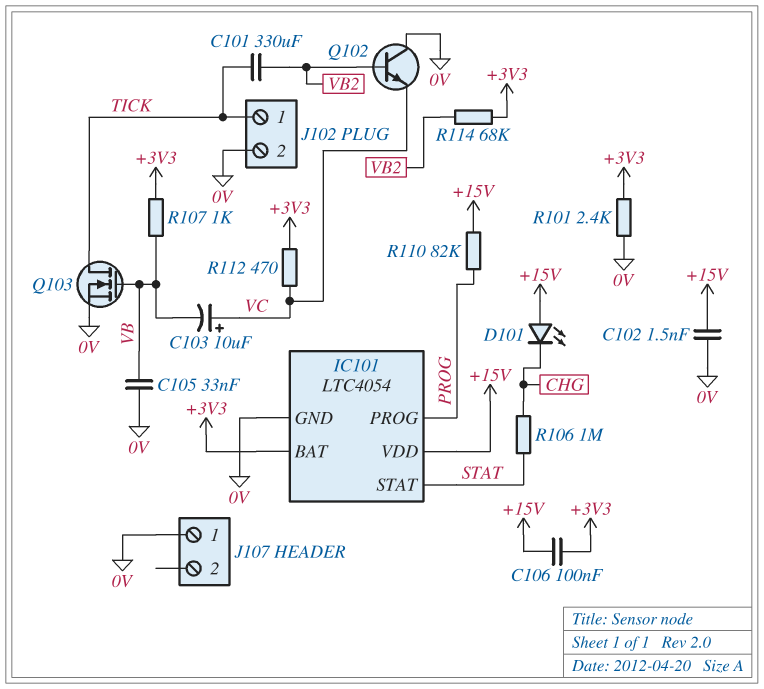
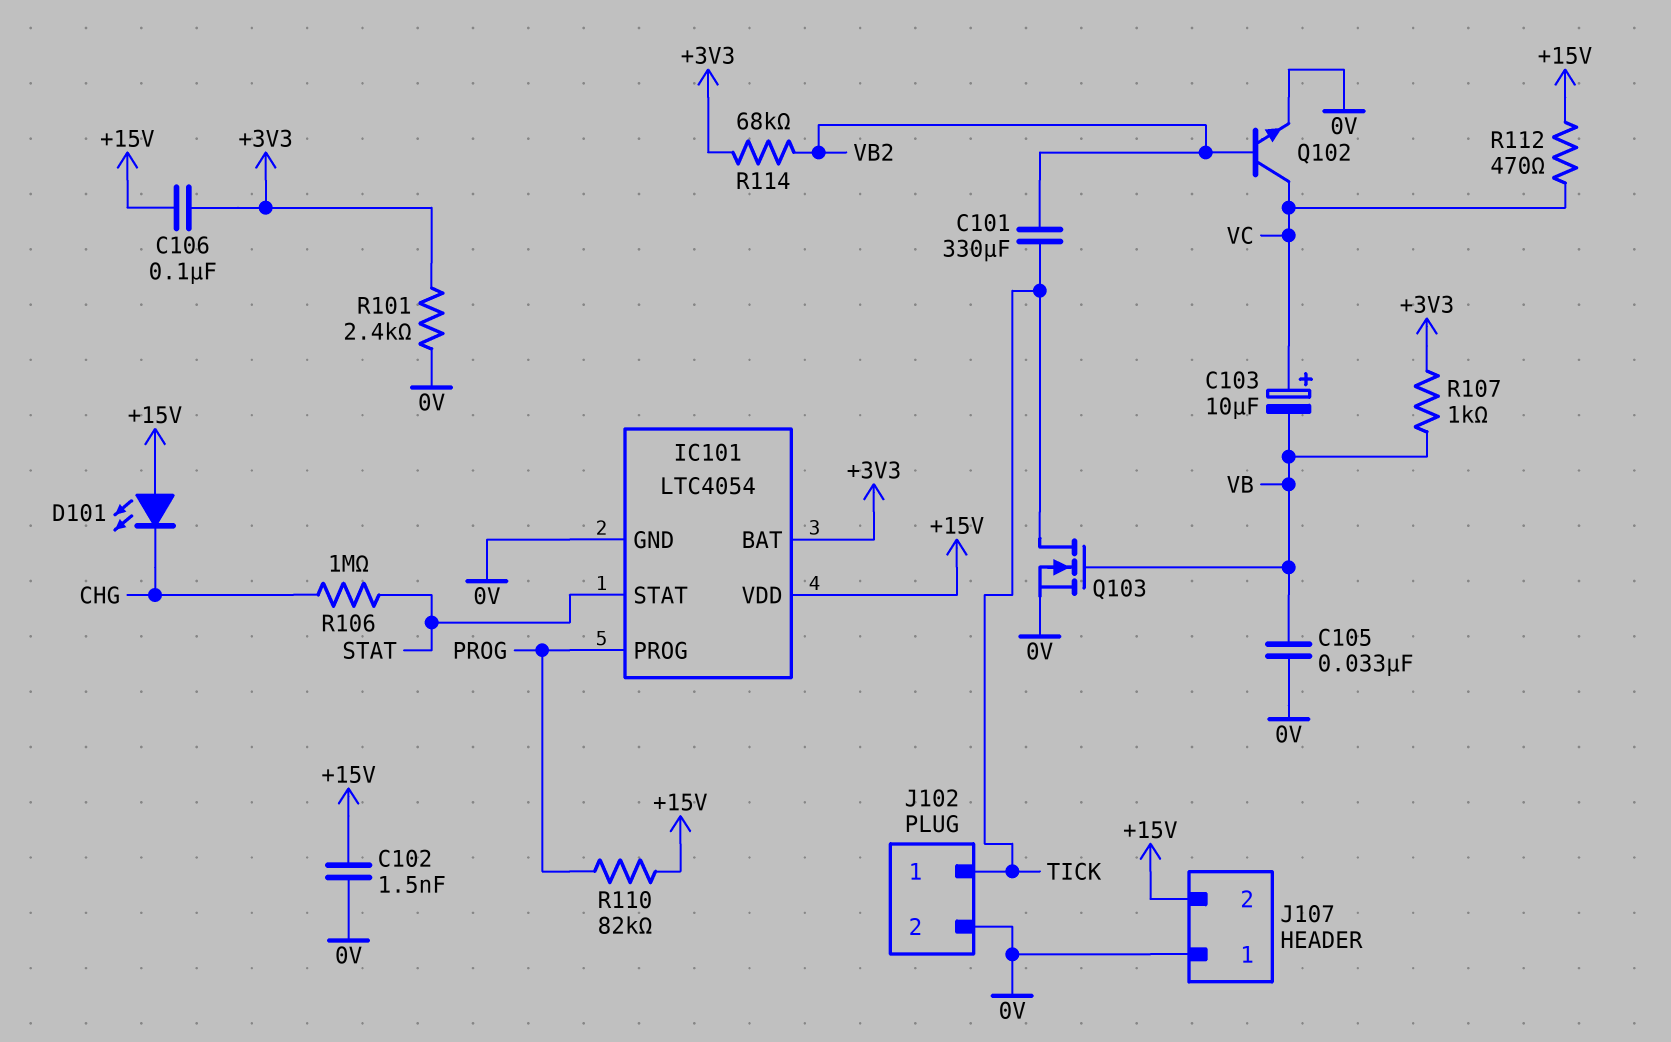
J107 pin 2: none -> +15V
Q102: NPN (B VB2, C 0V, E VC) -> NPN (B VB2, C VC, E 0V)
R112: 470 (+3V3, VC) -> 470 (+15V, VC)

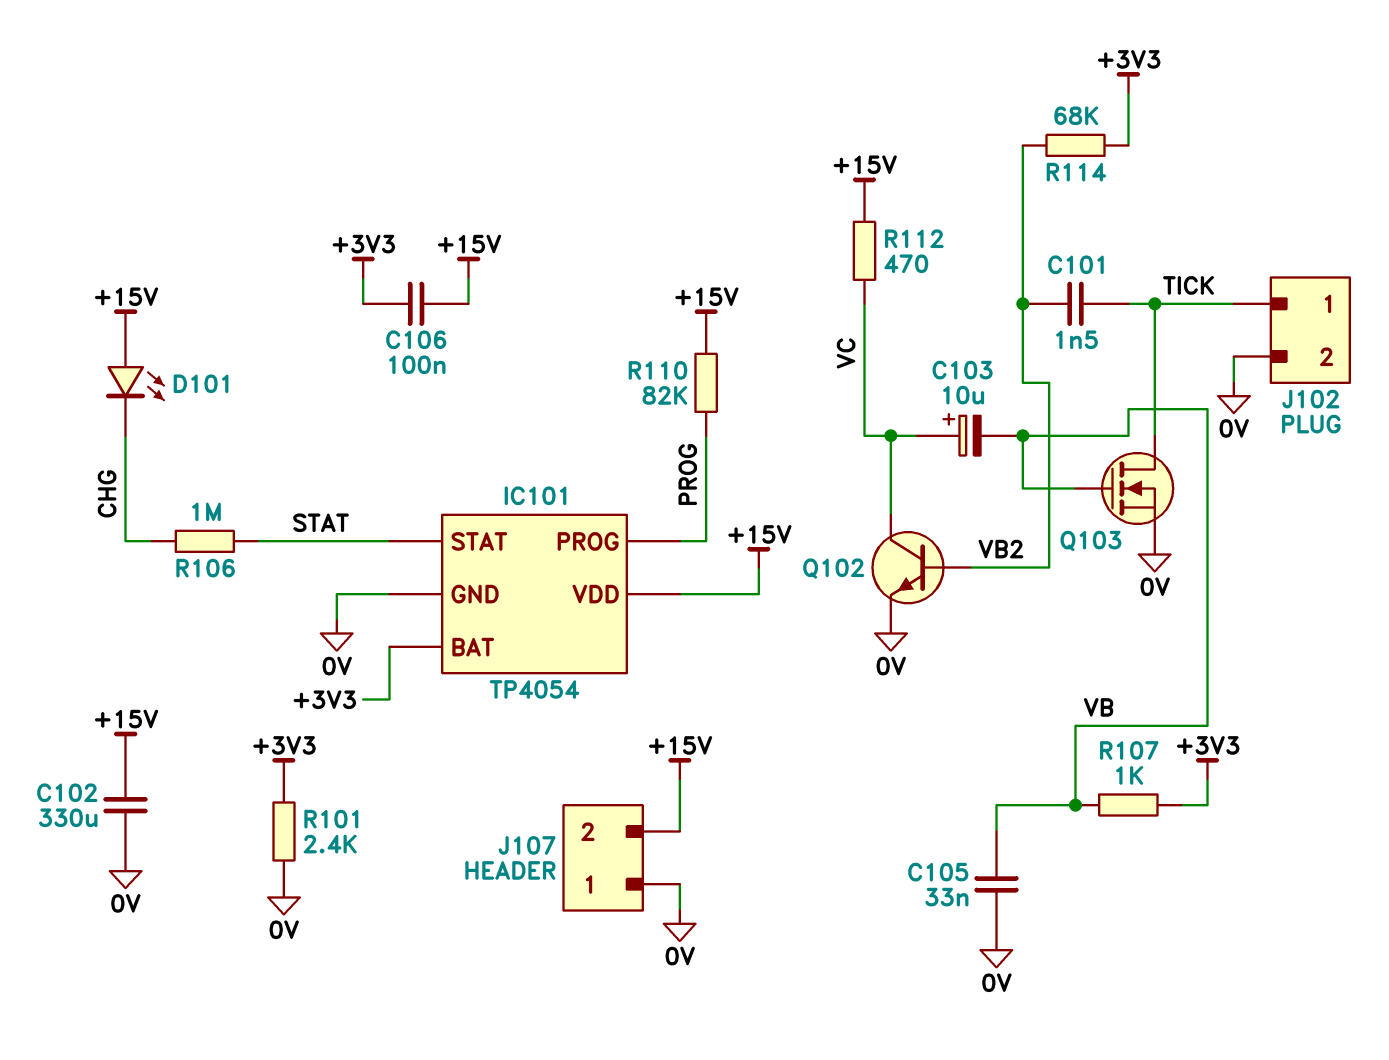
C101: 330uF (TICK, VB2) -> 1.5nF (TICK, VB2)
C102: 1.5nF (+15V, 0V) -> 330uF (+15V, 0V)
IC101: LTC4054 -> TP4054

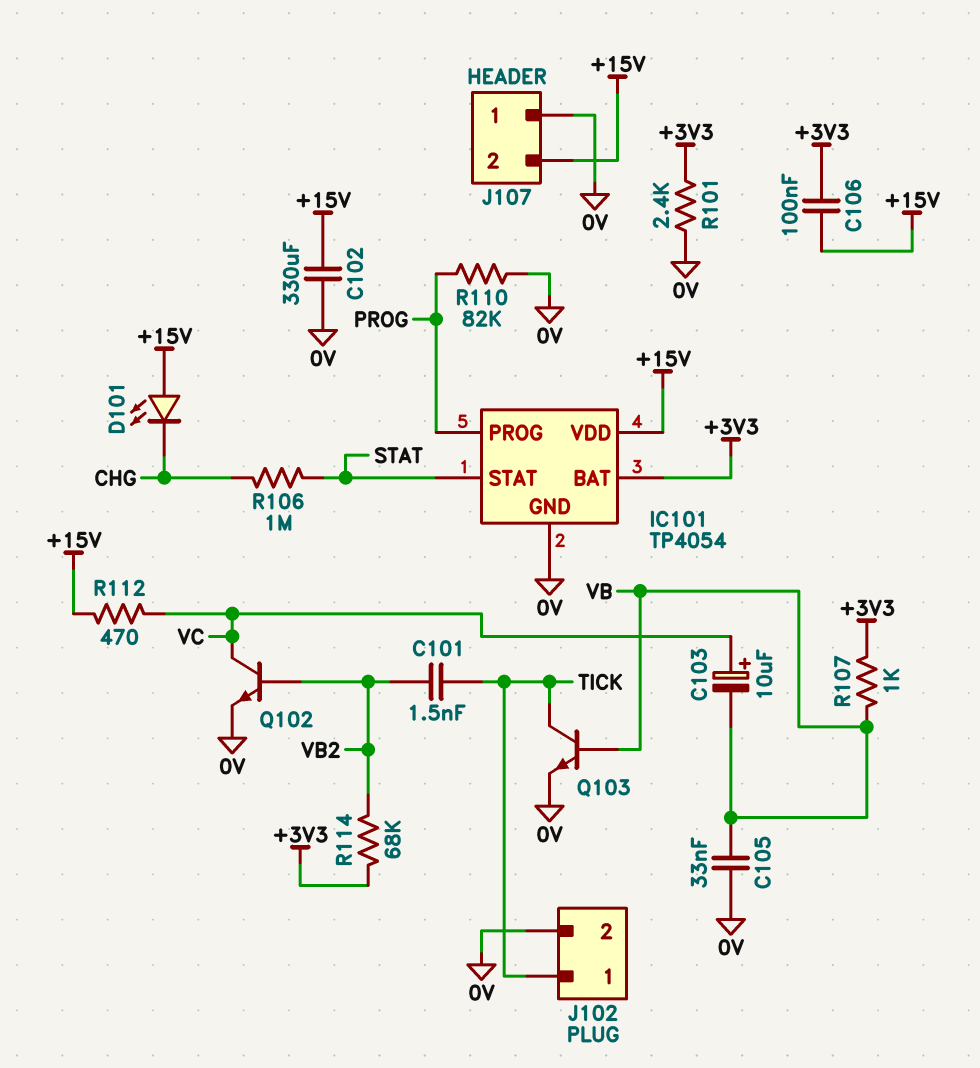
Q103: NMOS (G VB, D TICK, S 0V) -> NPN (B VB, C TICK, E 0V)
R110: 82k (+15V, PROG) -> 82k (0V, PROG)

